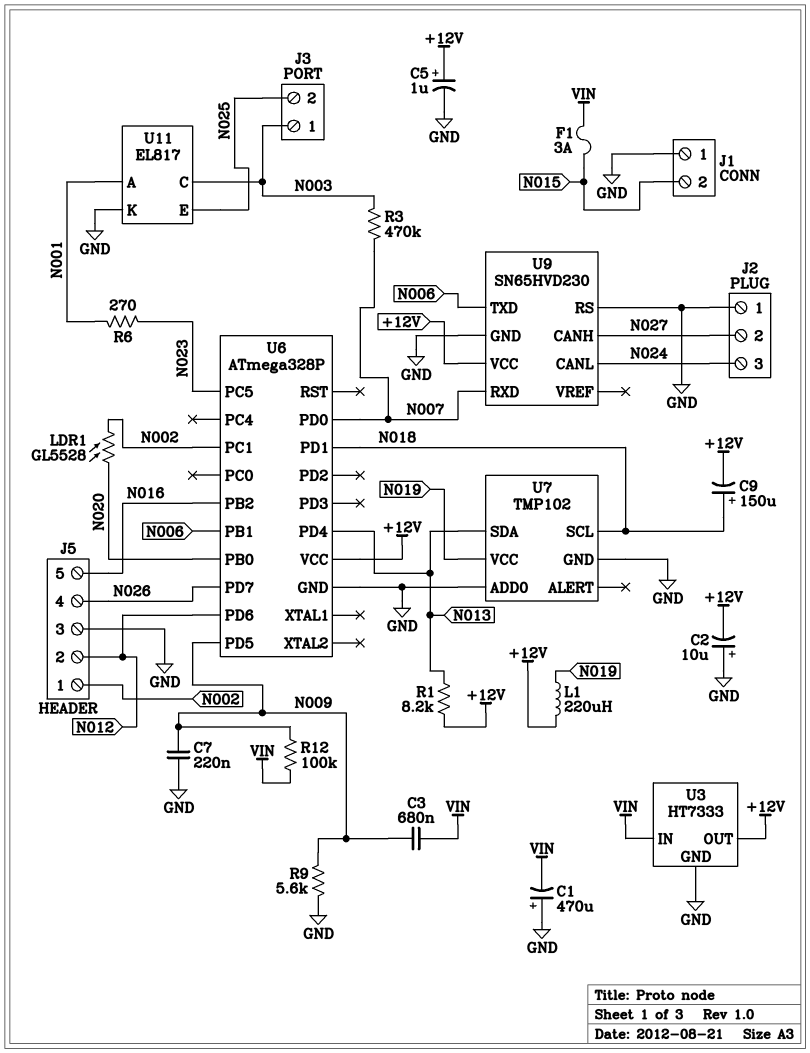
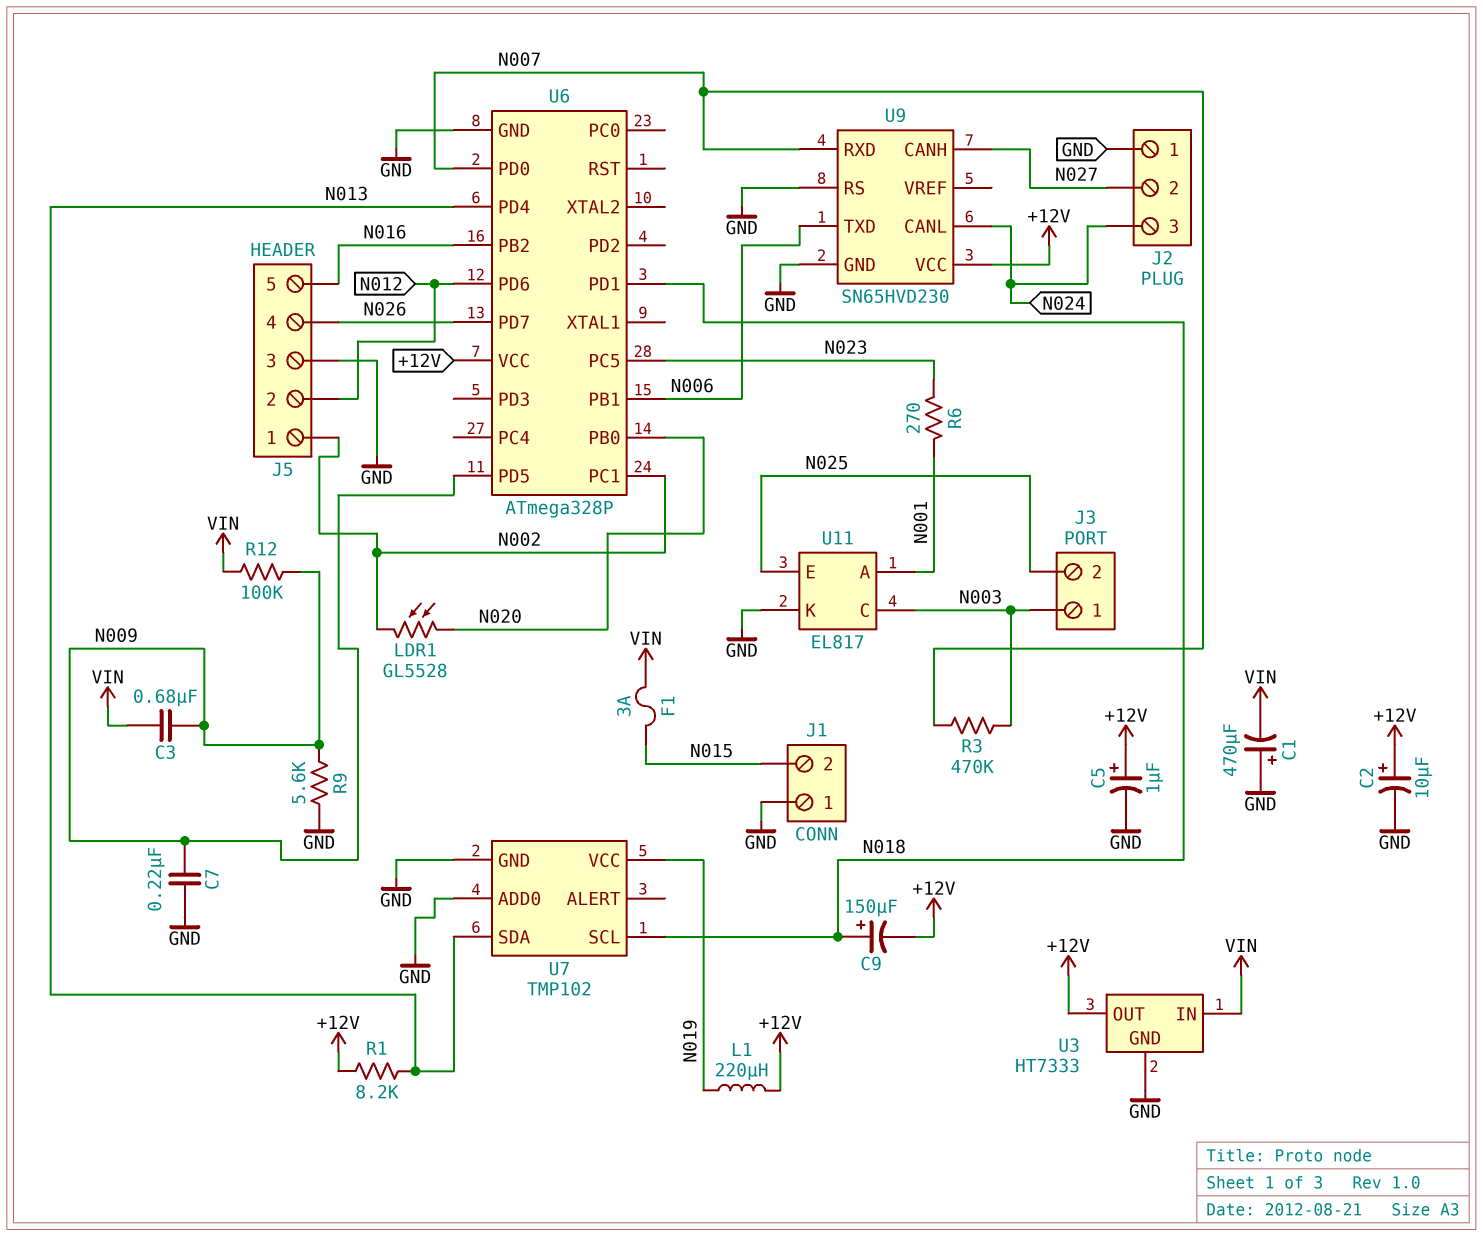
C2: 10uF (plus GND, minus +12V) -> 10uF (plus +12V, minus GND)

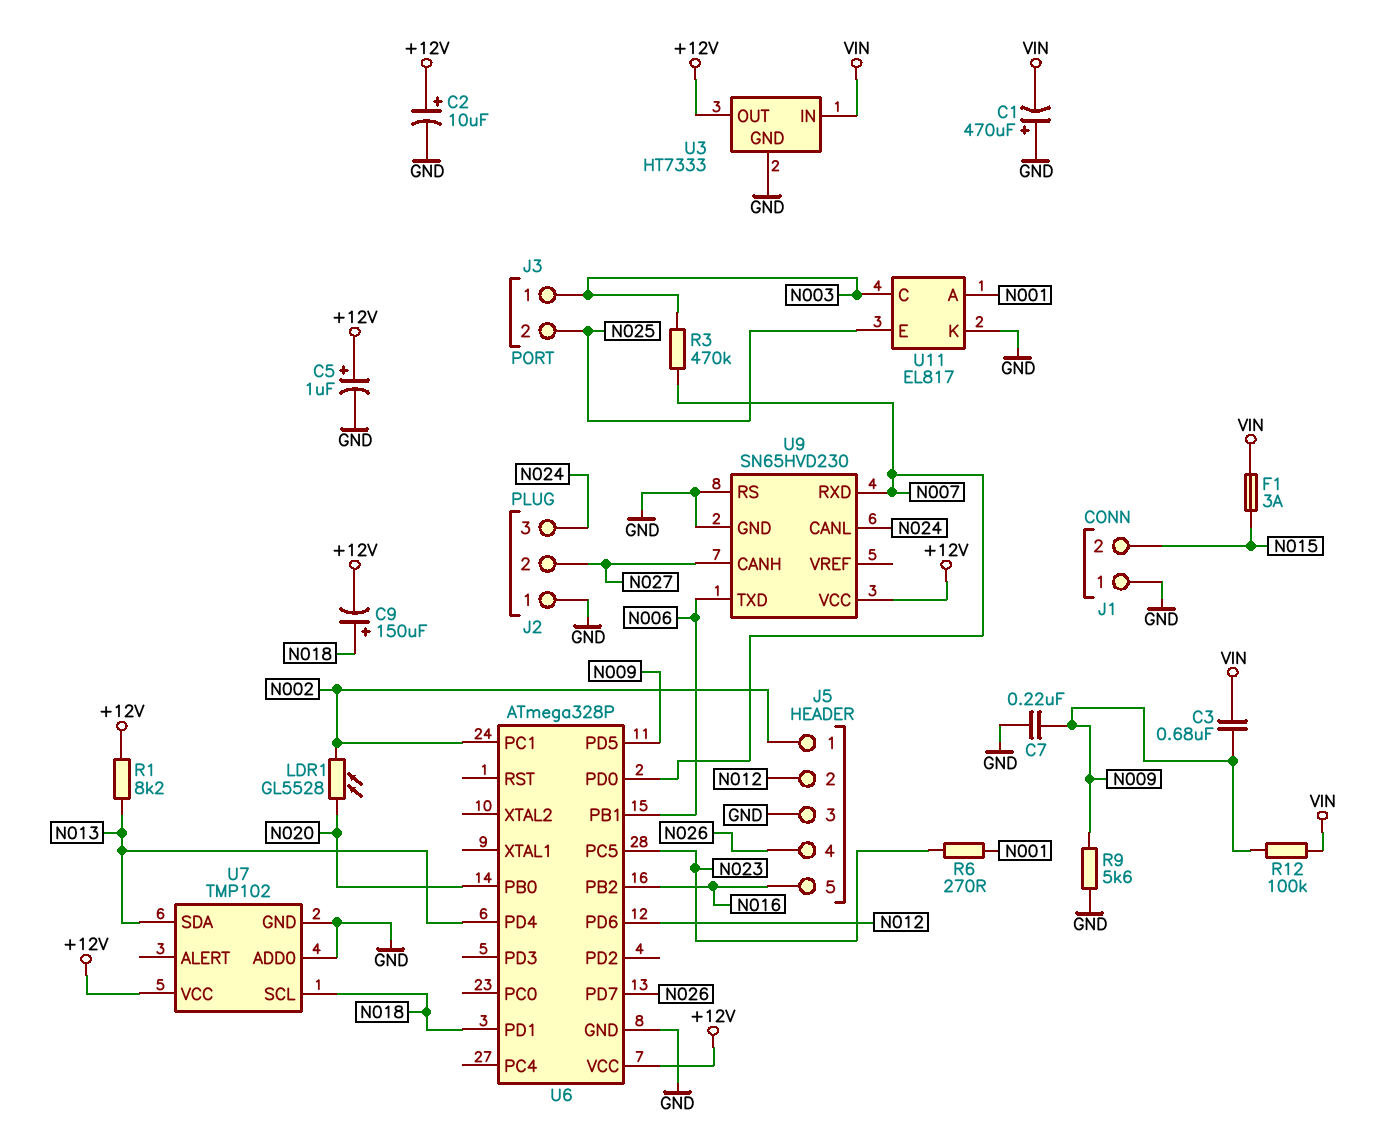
L1: 220uH (+12V, N019) -> none
U7 pin VCC: N019 -> +12V

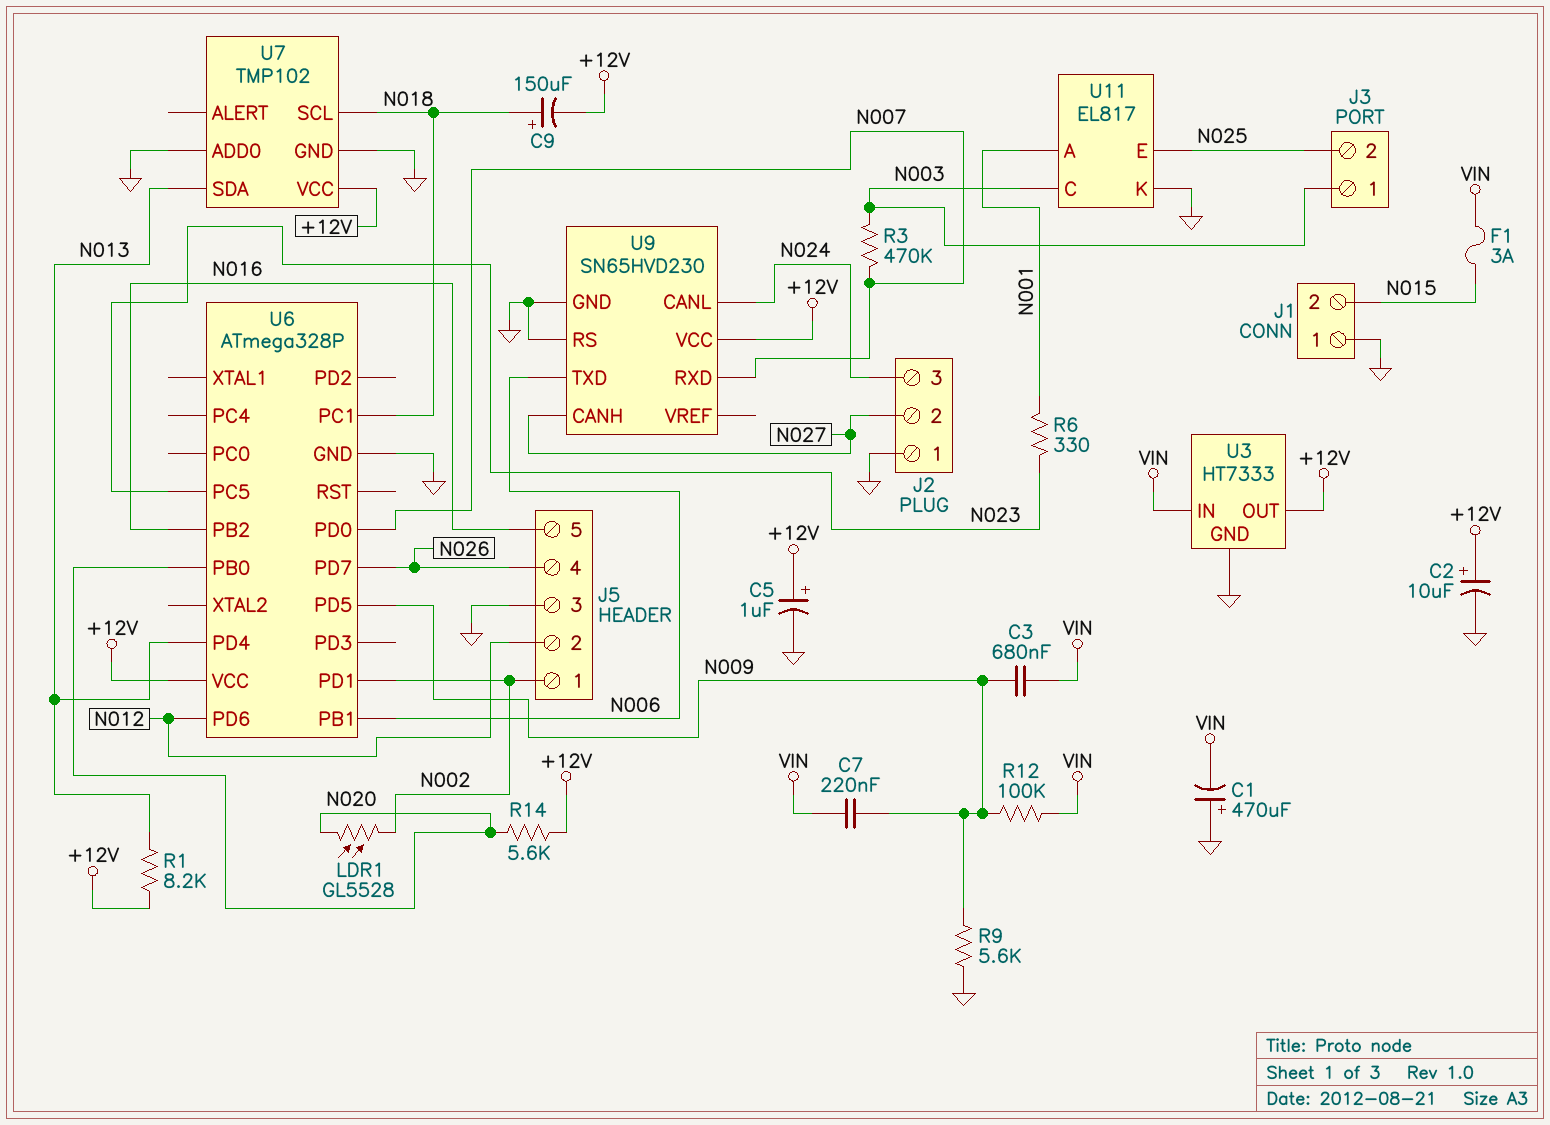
C7: 220nF (GND, N009) -> 220nF (N009, VIN)
R6: 270 (N001, N023) -> 330 (N001, N023)
R14: none -> 5.6k (+12V, N020)
U6 pin PC1: N002 -> N018
U6 pin PD1: N018 -> N002

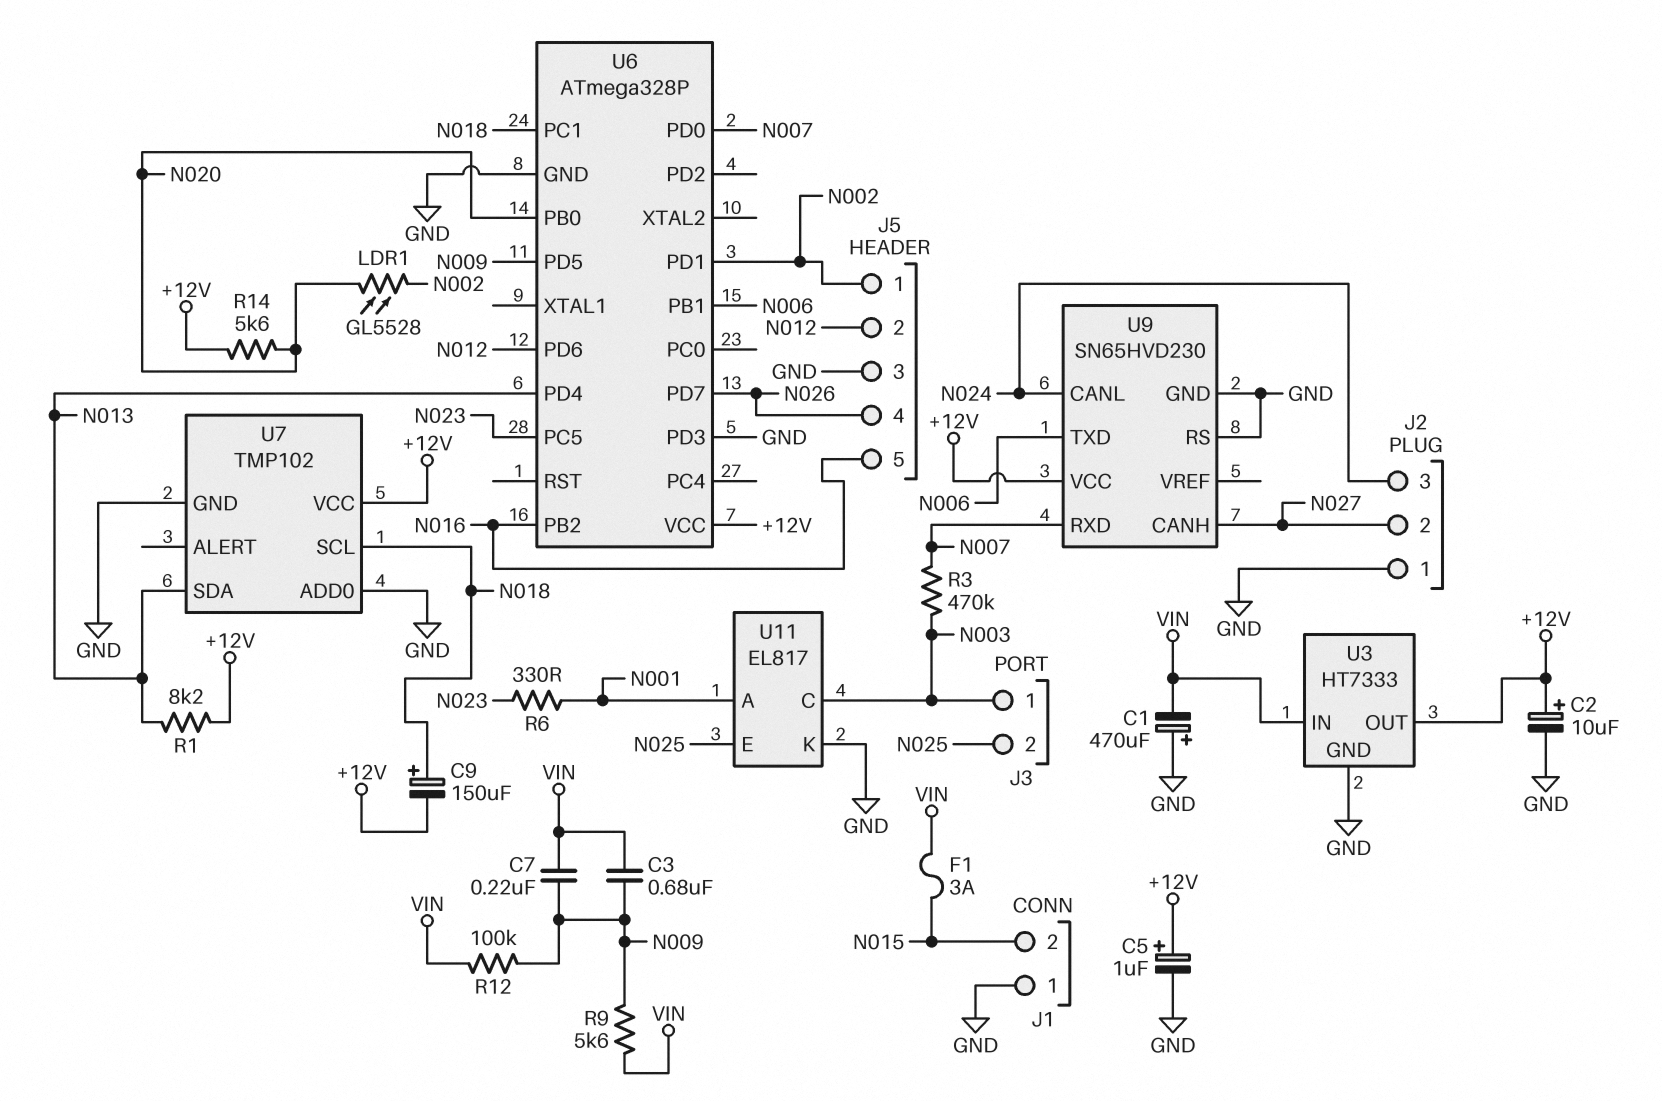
R9: 5.6k (GND, N009) -> 5.6k (N009, VIN)
U6 pin PD3: none -> GND

